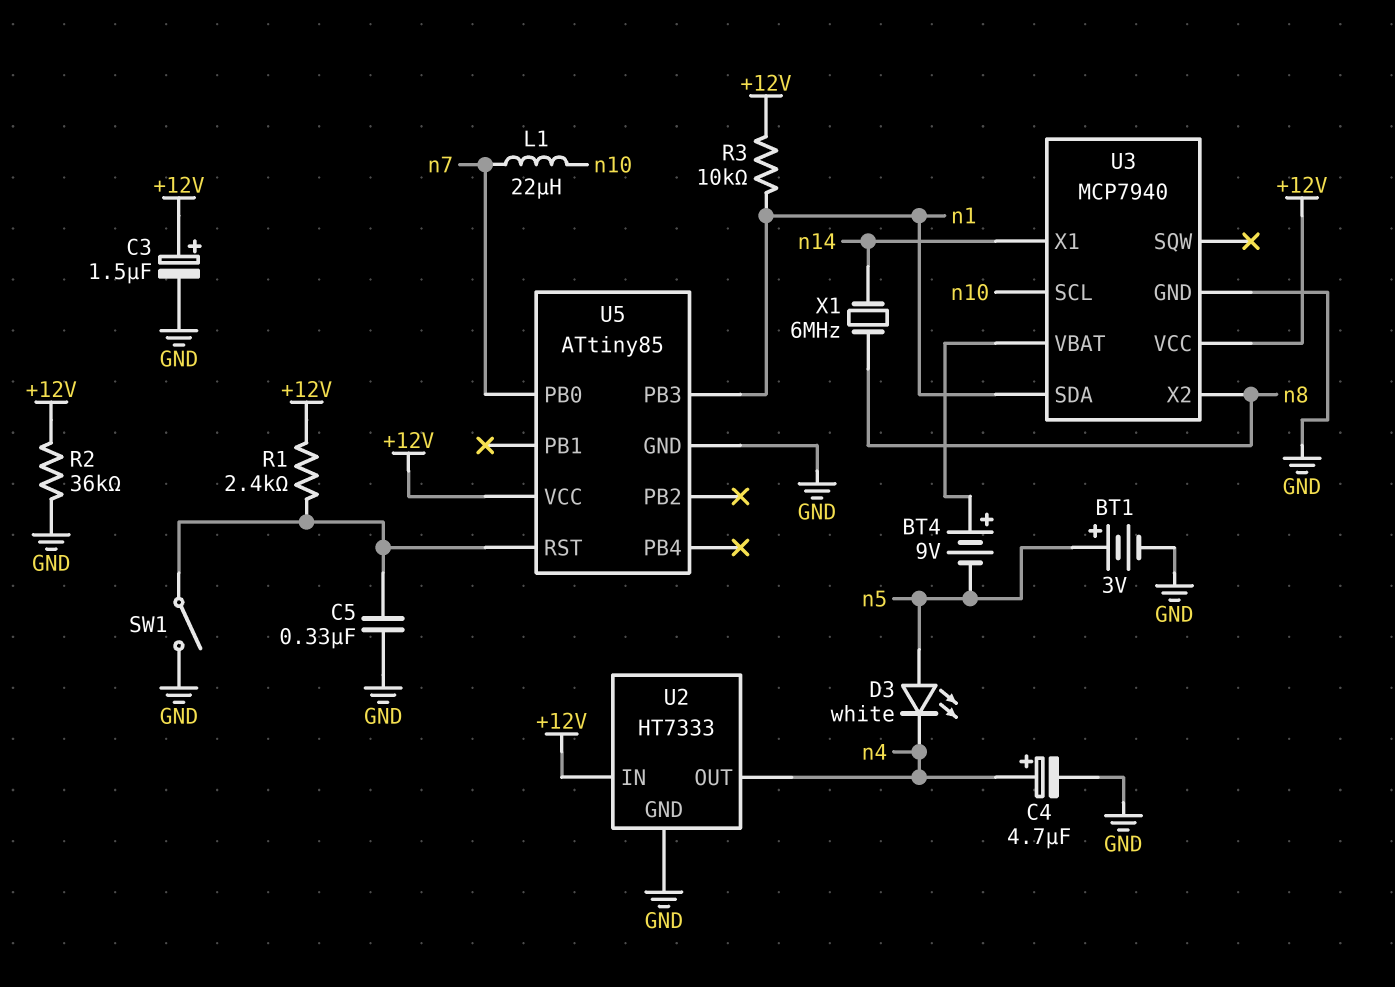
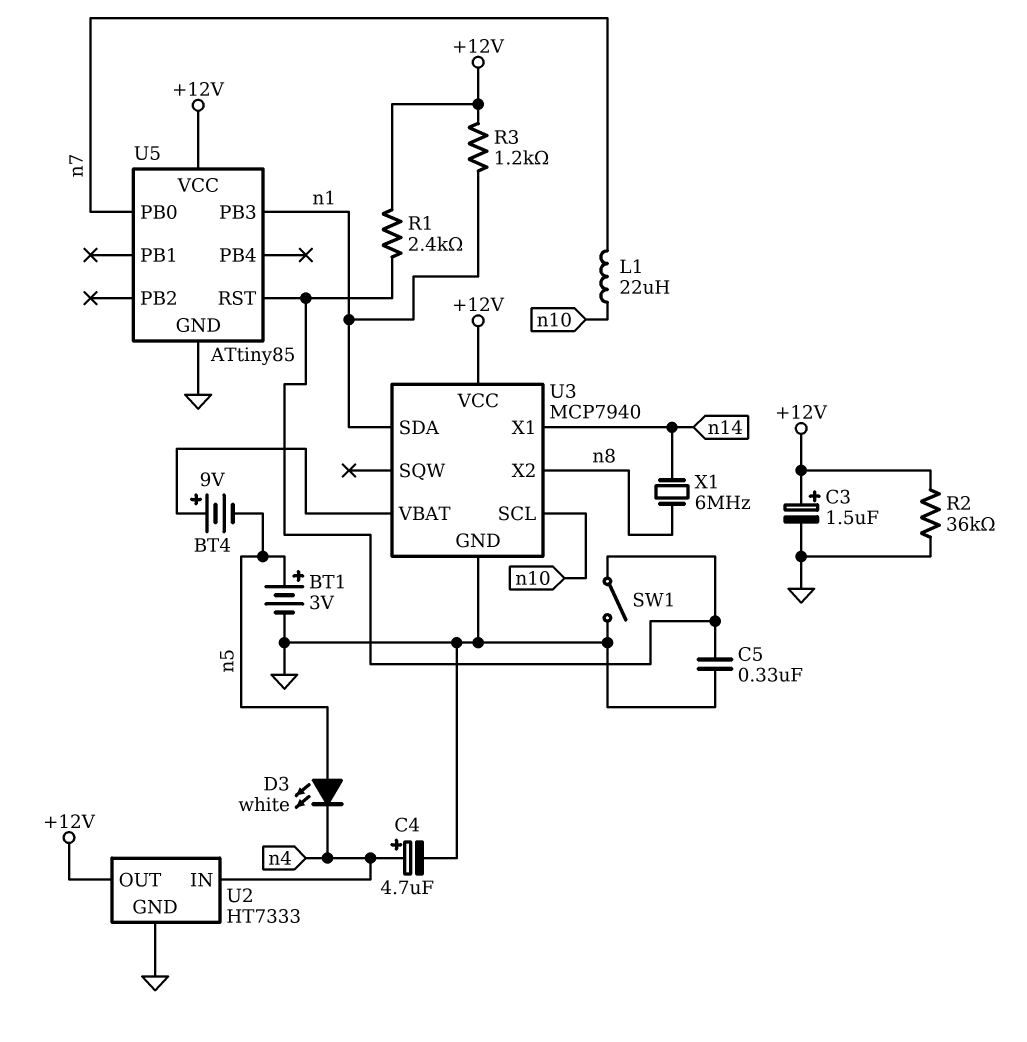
R3: 10k (+12V, n1) -> 1.2k (+12V, n1)
U2 pin IN: +12V -> n4
U2 pin OUT: n4 -> +12V

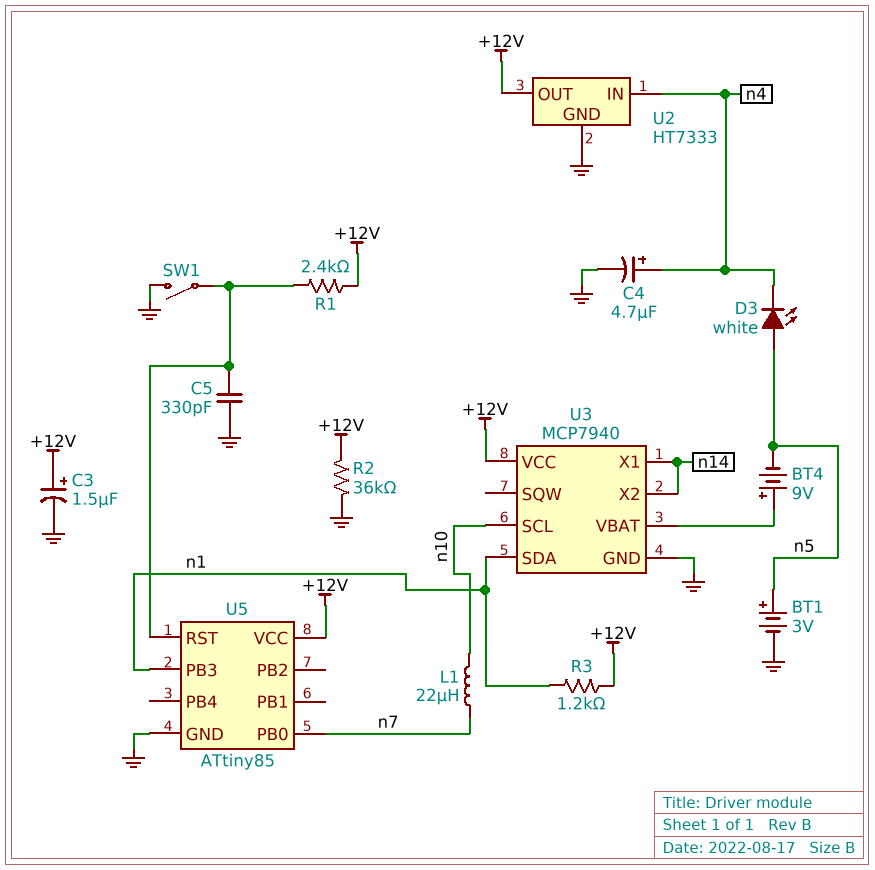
C5: 330nF (GND, U5/RST) -> 330pF (GND, U5/RST)
U3 pin X2: n8 -> n14
X1: 6MHz (n8, n14) -> none

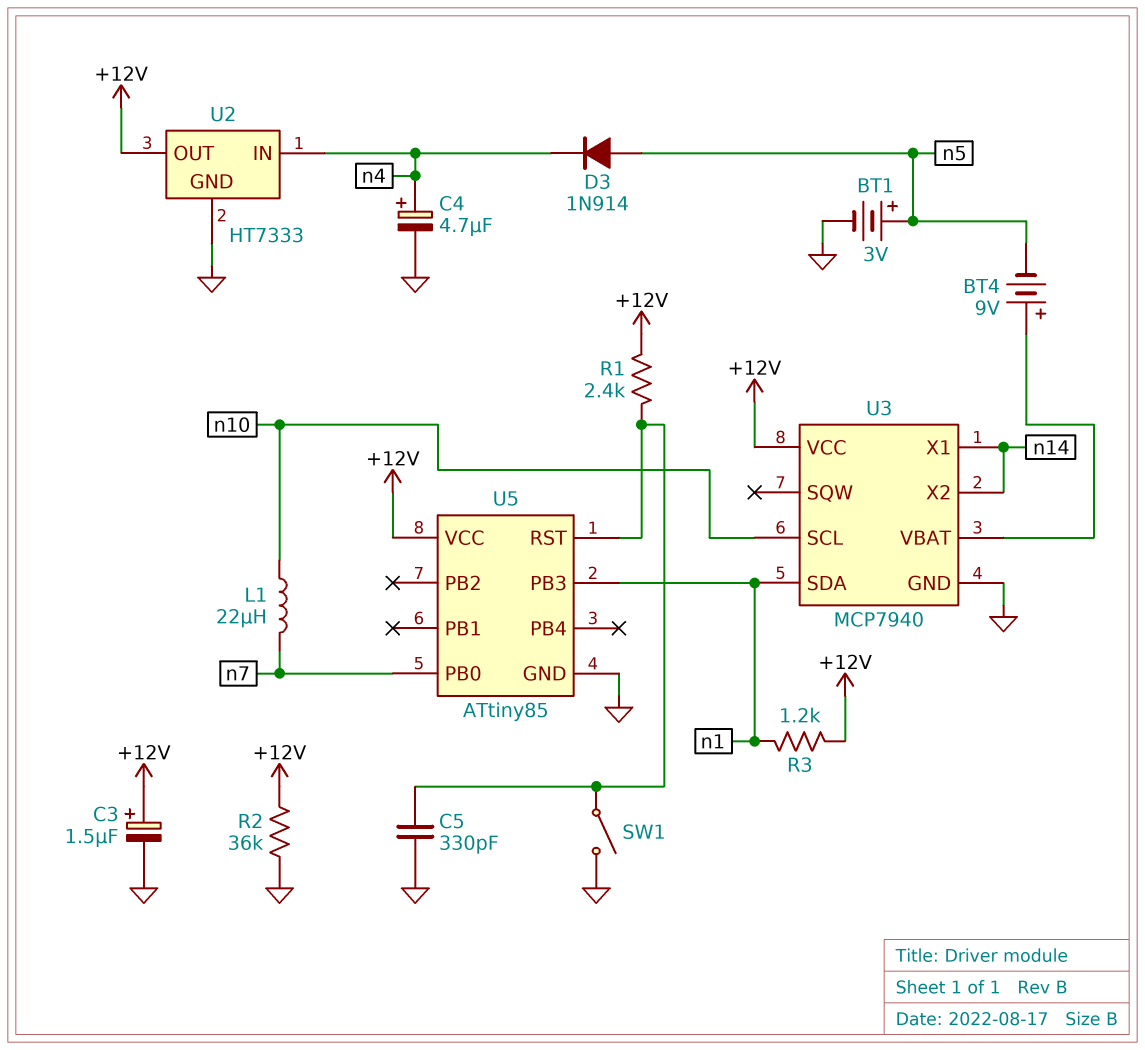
D3: LED white (A n5, K n4) -> diode 1N914 (A n5, K n4)

